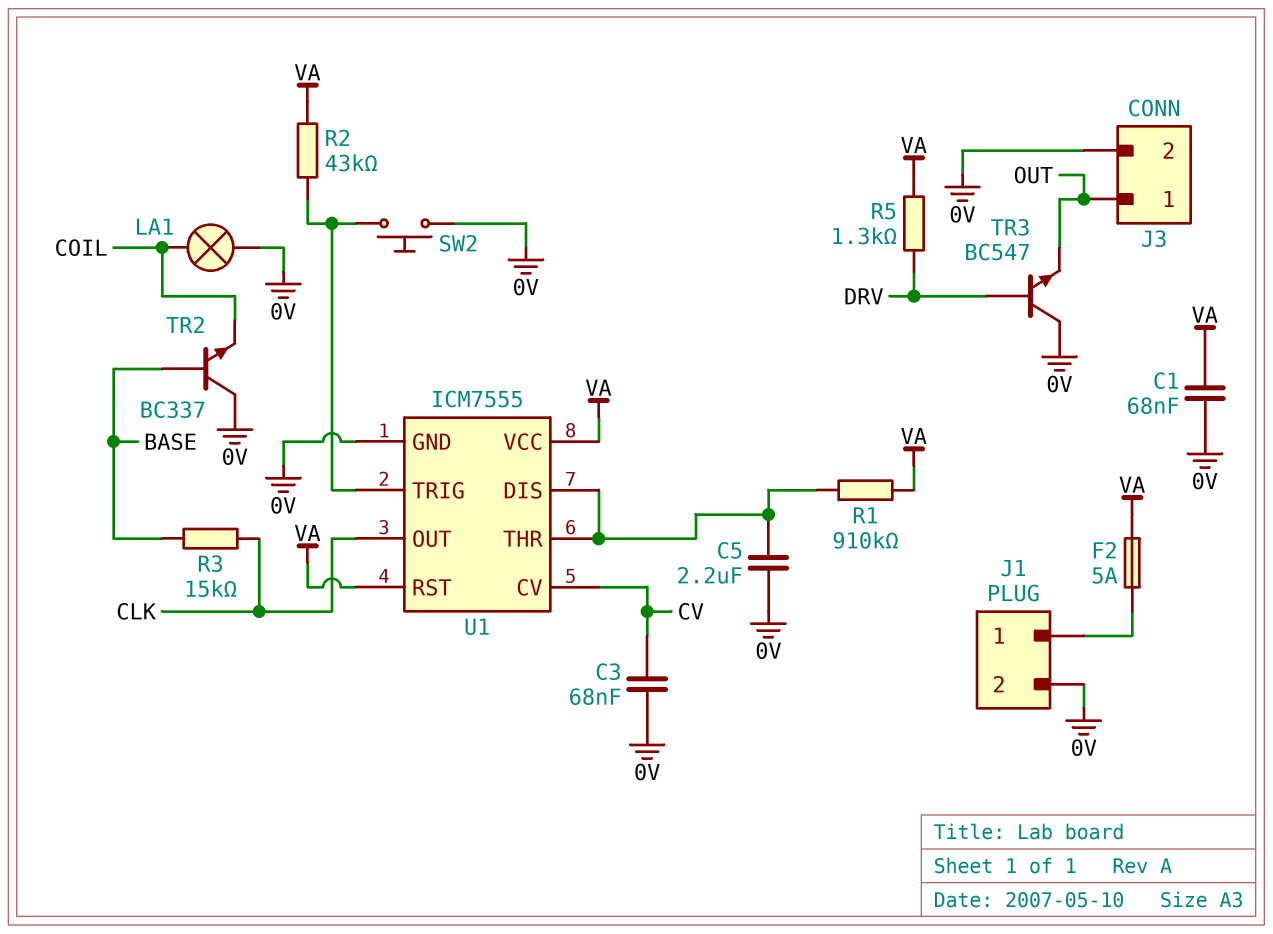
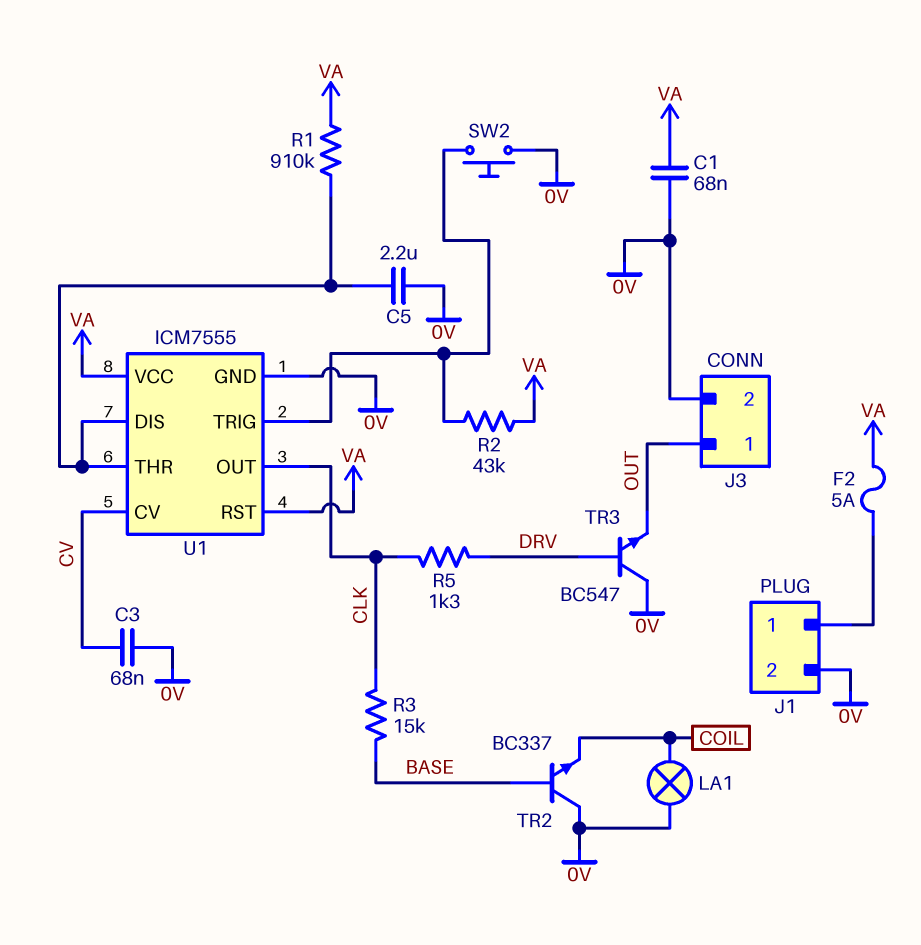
R5: 1.3k (DRV, VA) -> 1.3k (CLK, DRV)

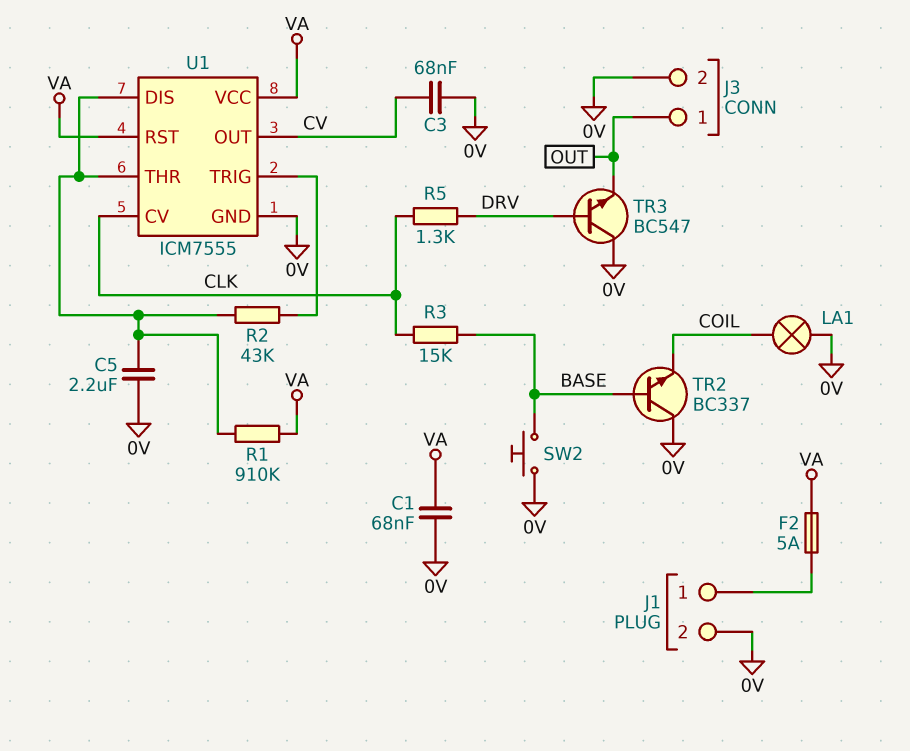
R2: 43k (U1/TRIG, VA) -> 43k (U1/DIS, U1/TRIG)
SW2: button (0V, U1/TRIG) -> button (0V, BASE)
U1 pin CV: CV -> CLK
U1 pin OUT: CLK -> CV

